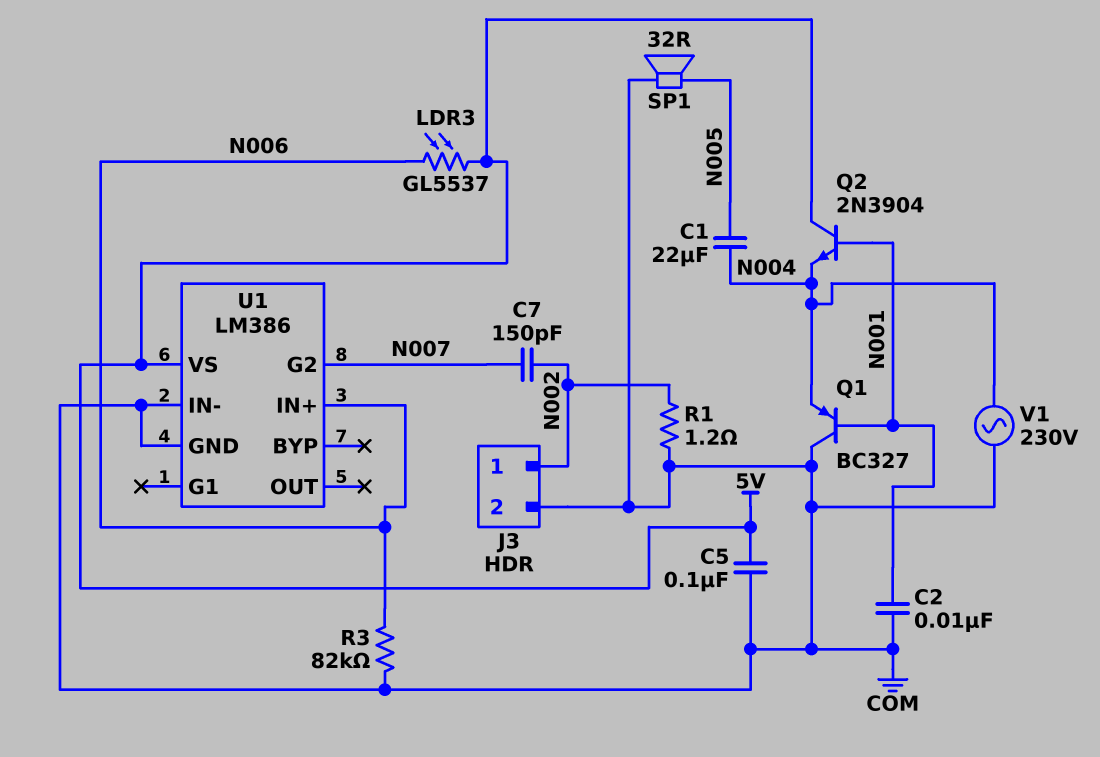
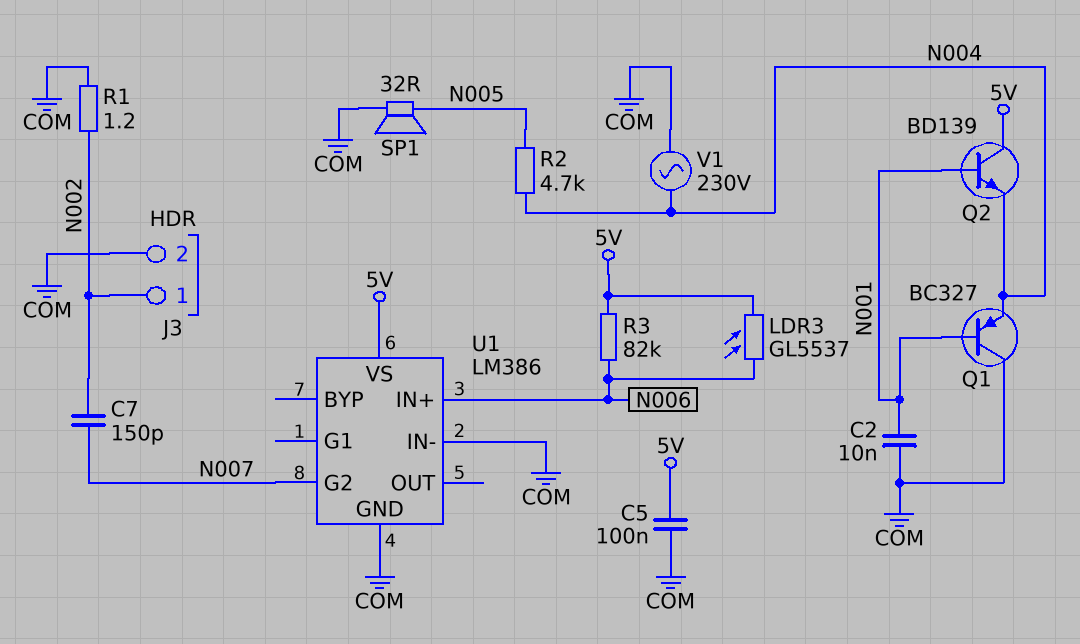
C1: 22uF (N004, N005) -> none
Q2: NPN 2N3904 (B N001, C 5V, E N004) -> NPN BD139 (B N001, C 5V, E N004)
R2: none -> 4.7k (N004, N005)
R3: 82k (COM, N006) -> 82k (5V, N006)

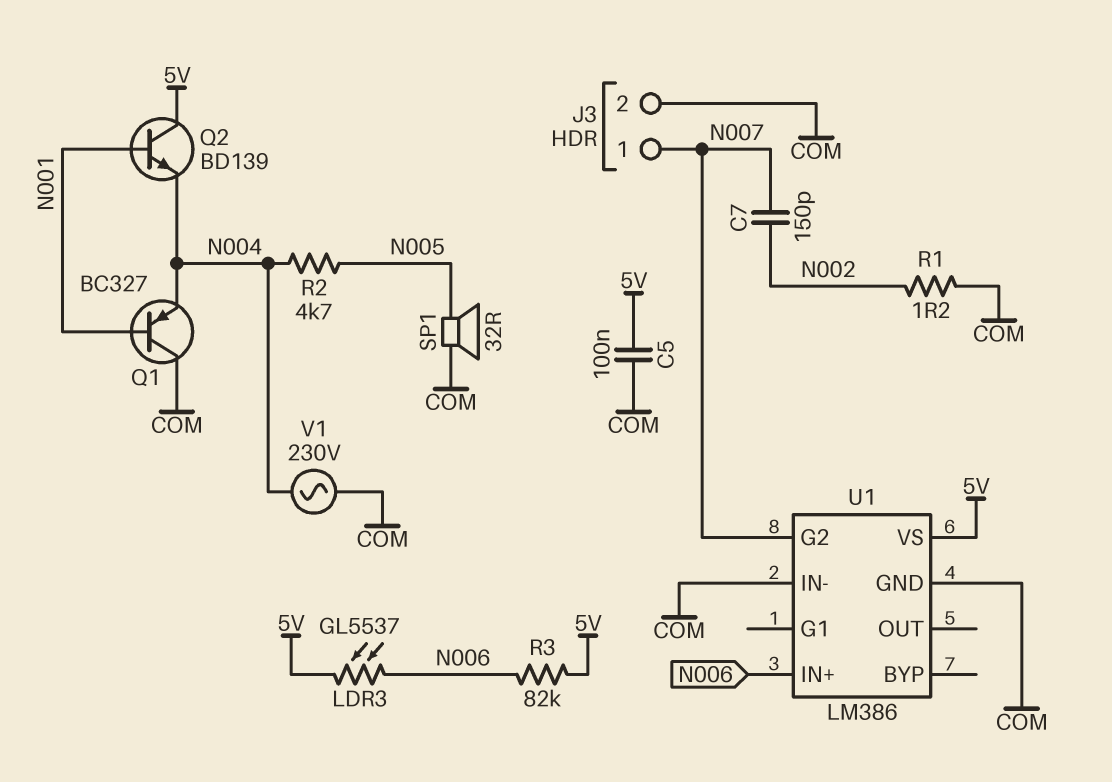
C2: 10nF (COM, N001) -> none
J3 pin 1: N002 -> N007

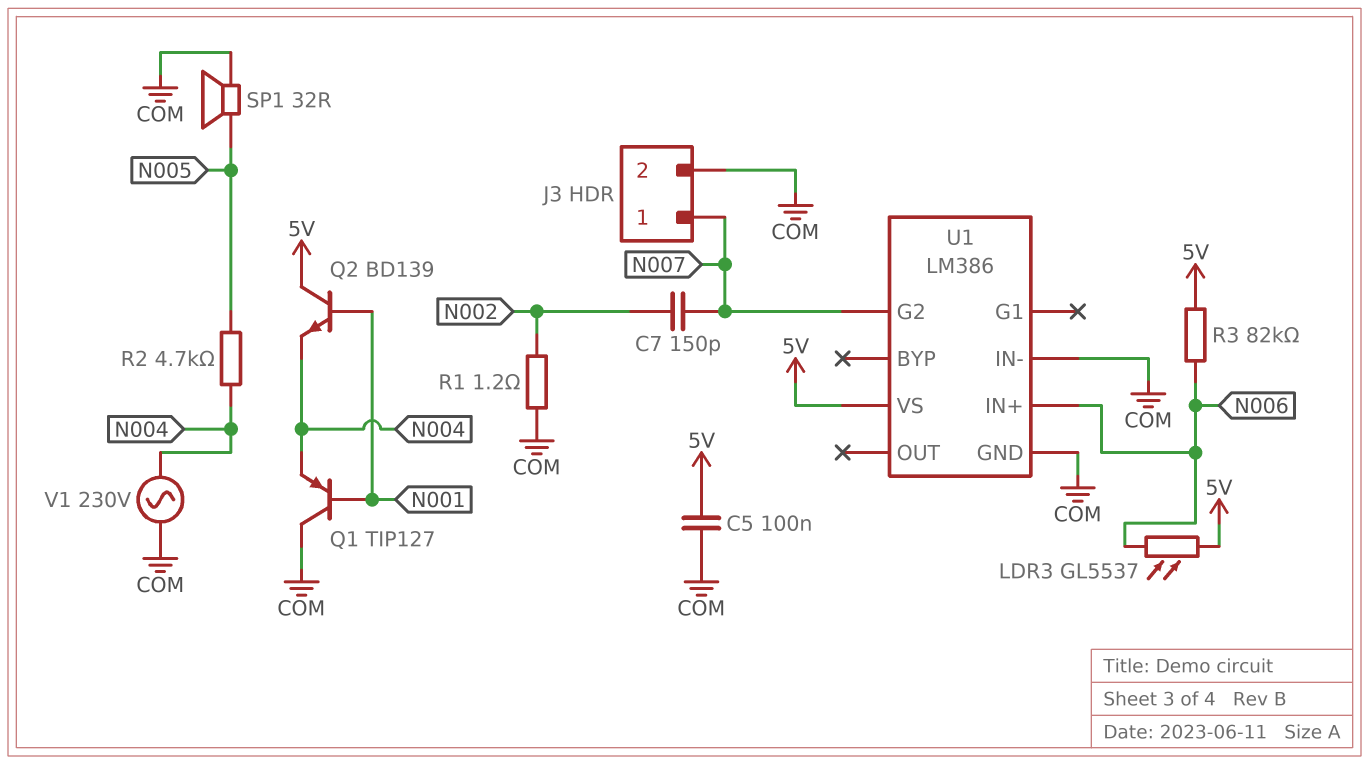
Q1: PNP BC327 (B N001, C COM, E N004) -> PNP TIP127 (B N001, C COM, E N004)

